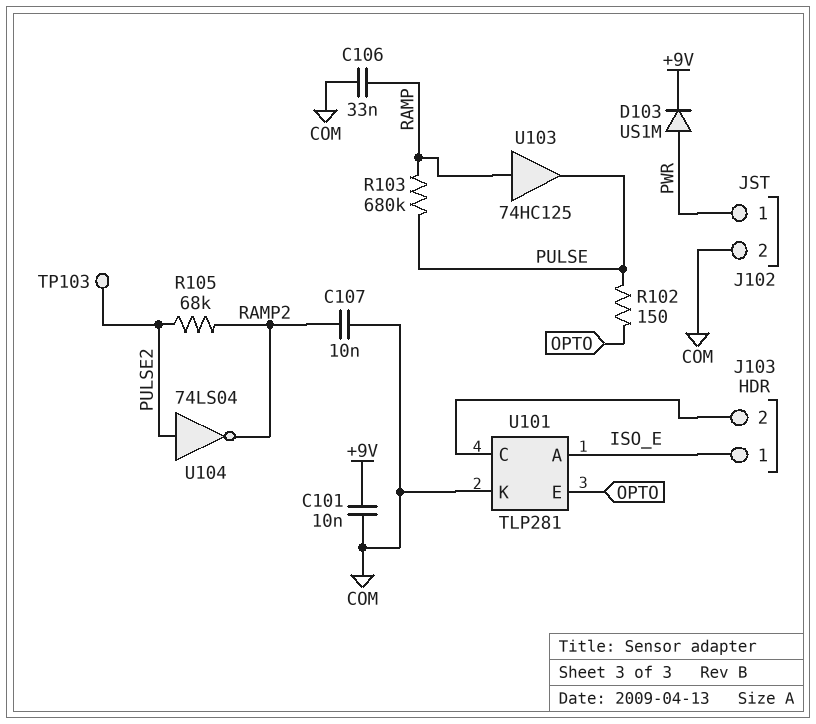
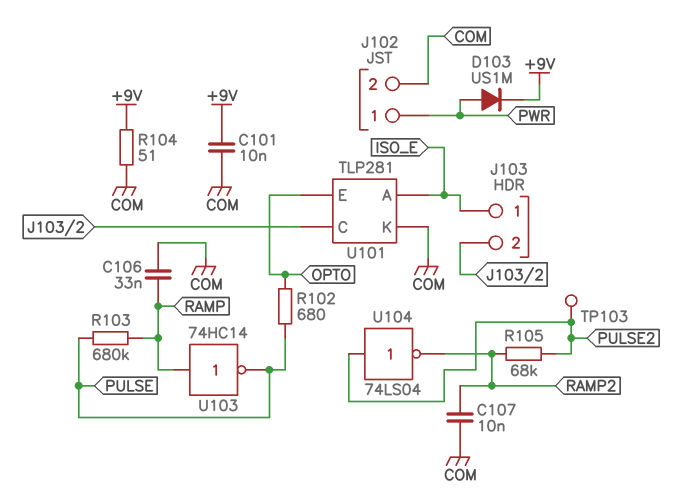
R102: 150 (OPTO, PULSE) -> 680 (OPTO, PULSE)
R104: none -> 51 (+9V, COM)
U103: buffer 74HC125 (in RAMP, out PULSE) -> NOT 74HC14 (in RAMP, out PULSE)

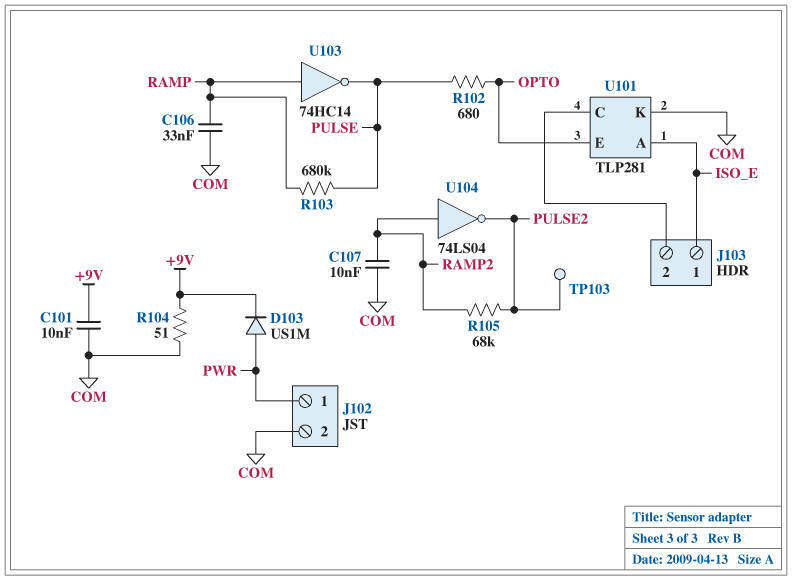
U104: NOT 74LS04 (in PULSE2, out RAMP2) -> NOT 74LS04 (in RAMP2, out PULSE2)

